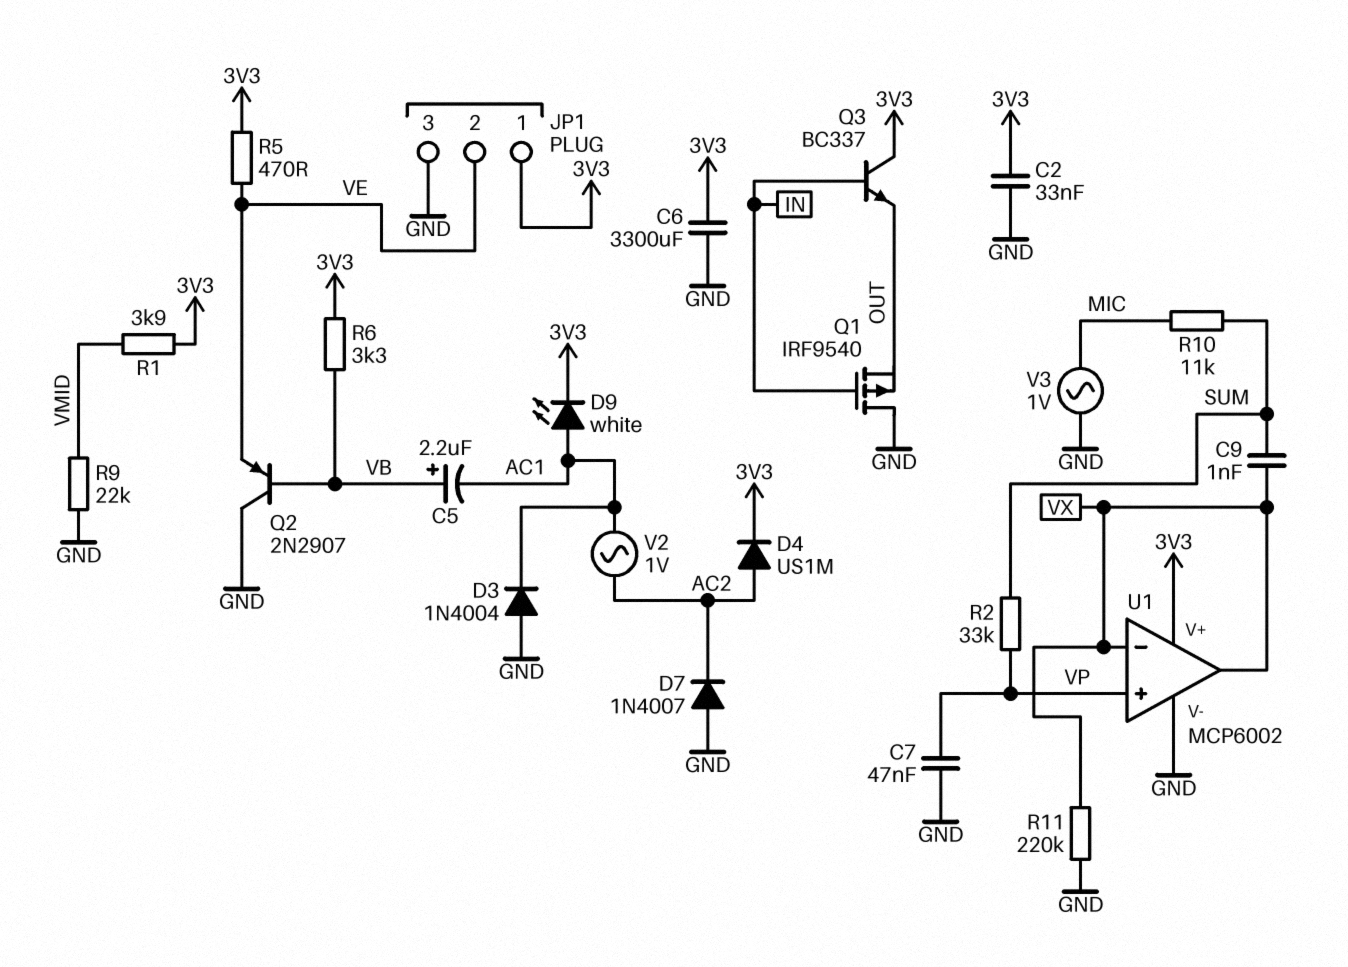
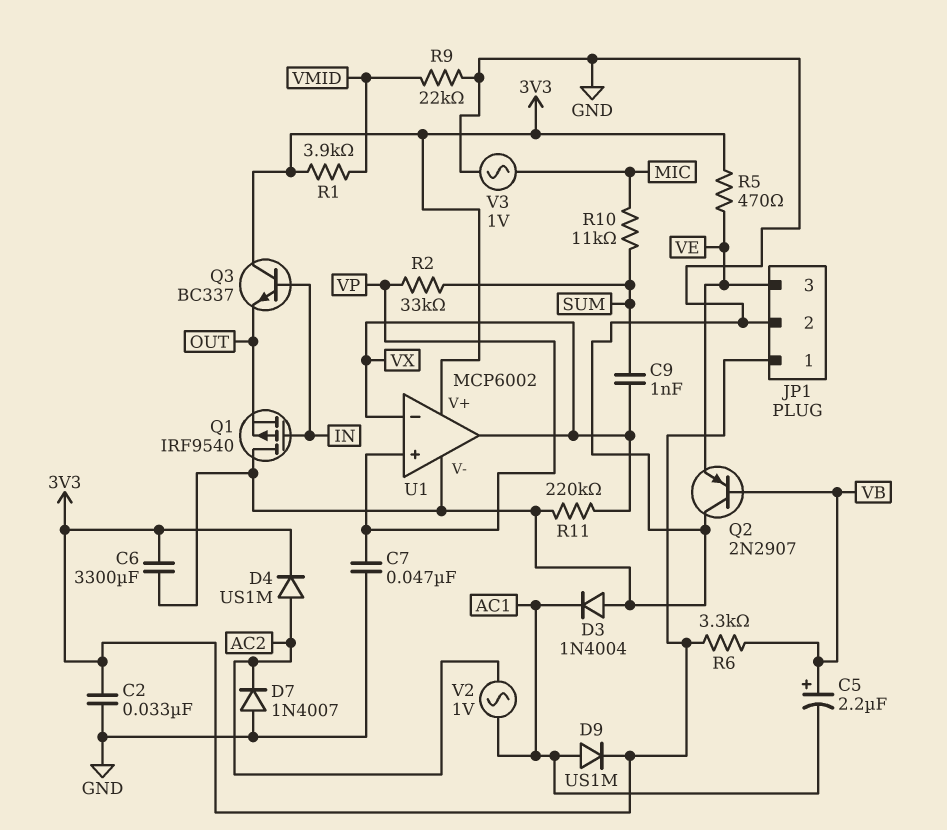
D9: LED white (A AC1, K 3V3) -> diode US1M (A AC1, K 3V3)
JP1 pin 2: VE -> GND
JP1 pin 3: GND -> VE

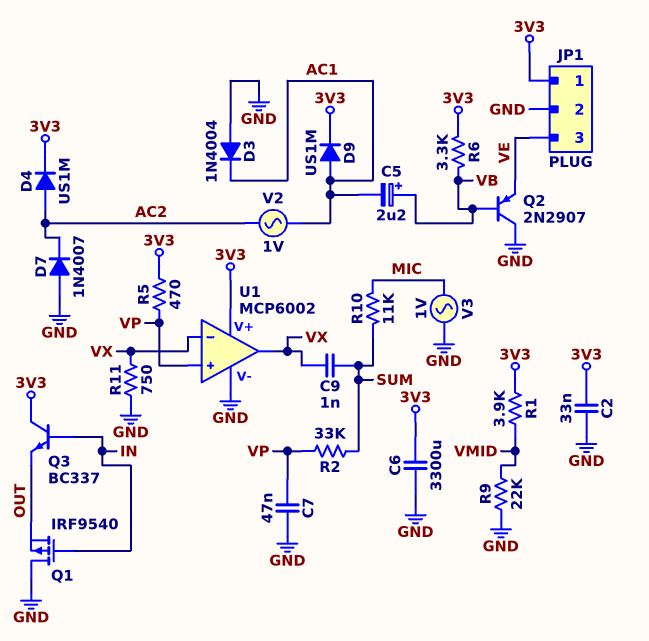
R5: 470 (3V3, VE) -> 470 (3V3, VP)
R11: 220k (GND, VX) -> 750 (GND, VX)

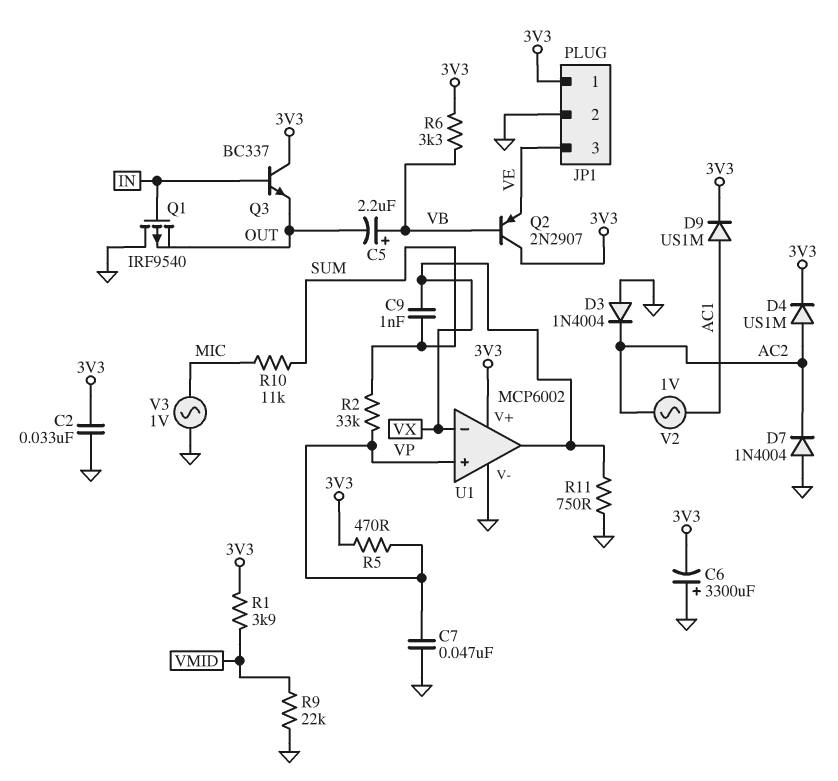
C5: 2.2uF (plus VB, minus AC1) -> 2.2uF (plus VB, minus OUT)
C6: 3300uF (3V3, GND) -> 3300uF (plus GND, minus 3V3)
D3: diode 1N4004 (A GND, K AC1) -> diode 1N4004 (A GND, K AC2)
D7: diode 1N4007 (A GND, K AC2) -> diode 1N4004 (A GND, K AC2)
Q2: PNP 2N2907 (B VB, C GND, E VE) -> PNP 2N2907 (B VB, C 3V3, E VE)

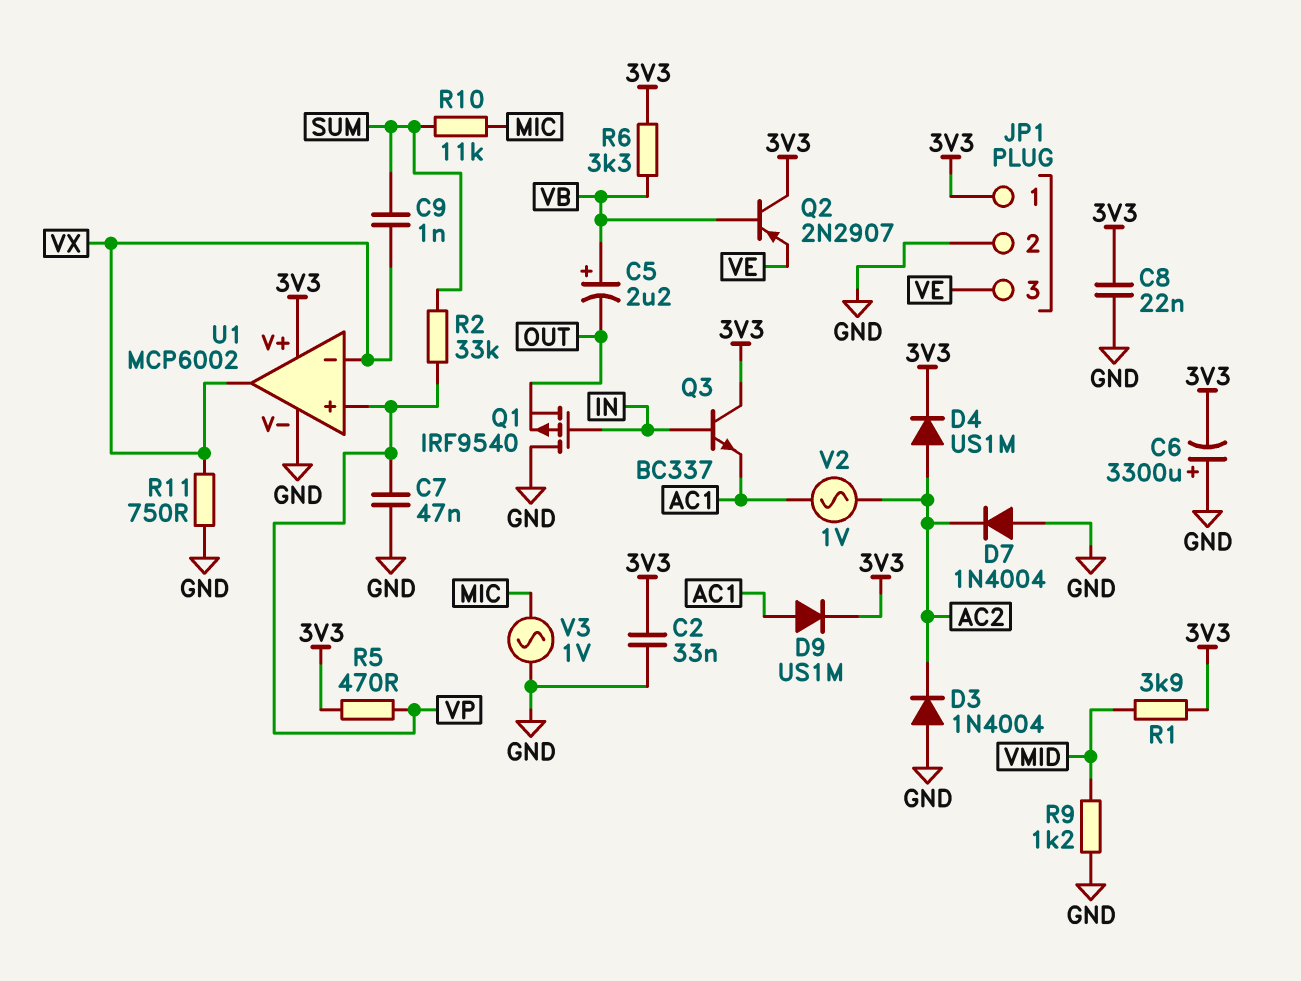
C8: none -> 22nF (3V3, GND)
Q3: NPN BC337 (B IN, C 3V3, E OUT) -> NPN BC337 (B IN, C 3V3, E AC1)
R9: 22k (GND, VMID) -> 1.2k (GND, VMID)

